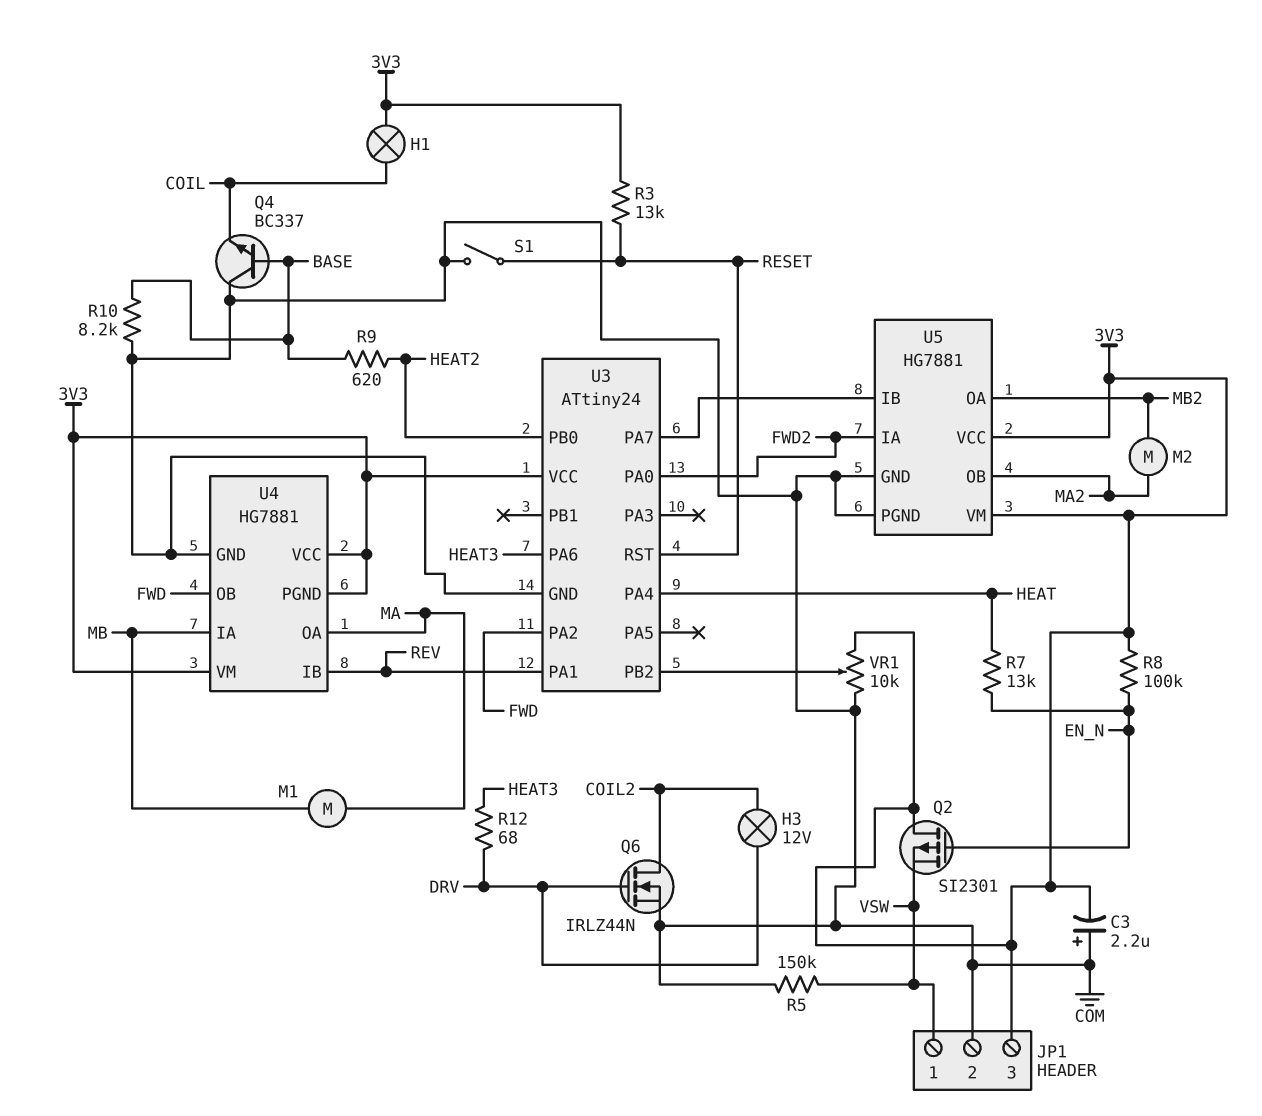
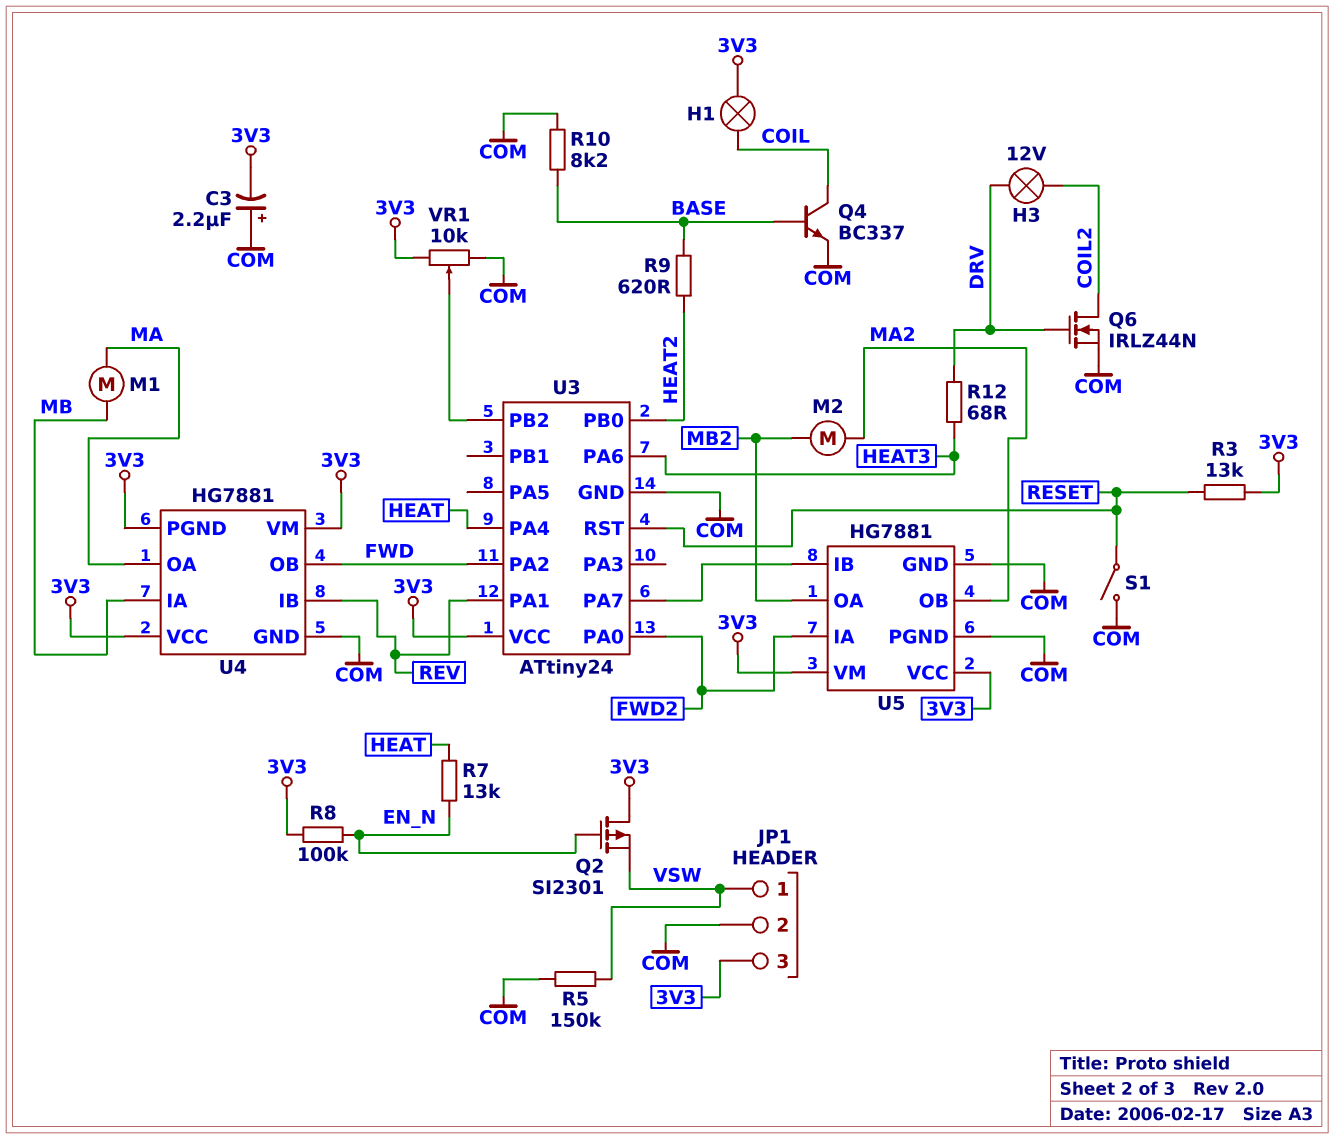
Q4: NPN BC337 (B BASE, C COM, E COIL) -> NPN BC337 (B BASE, C COIL, E COM)

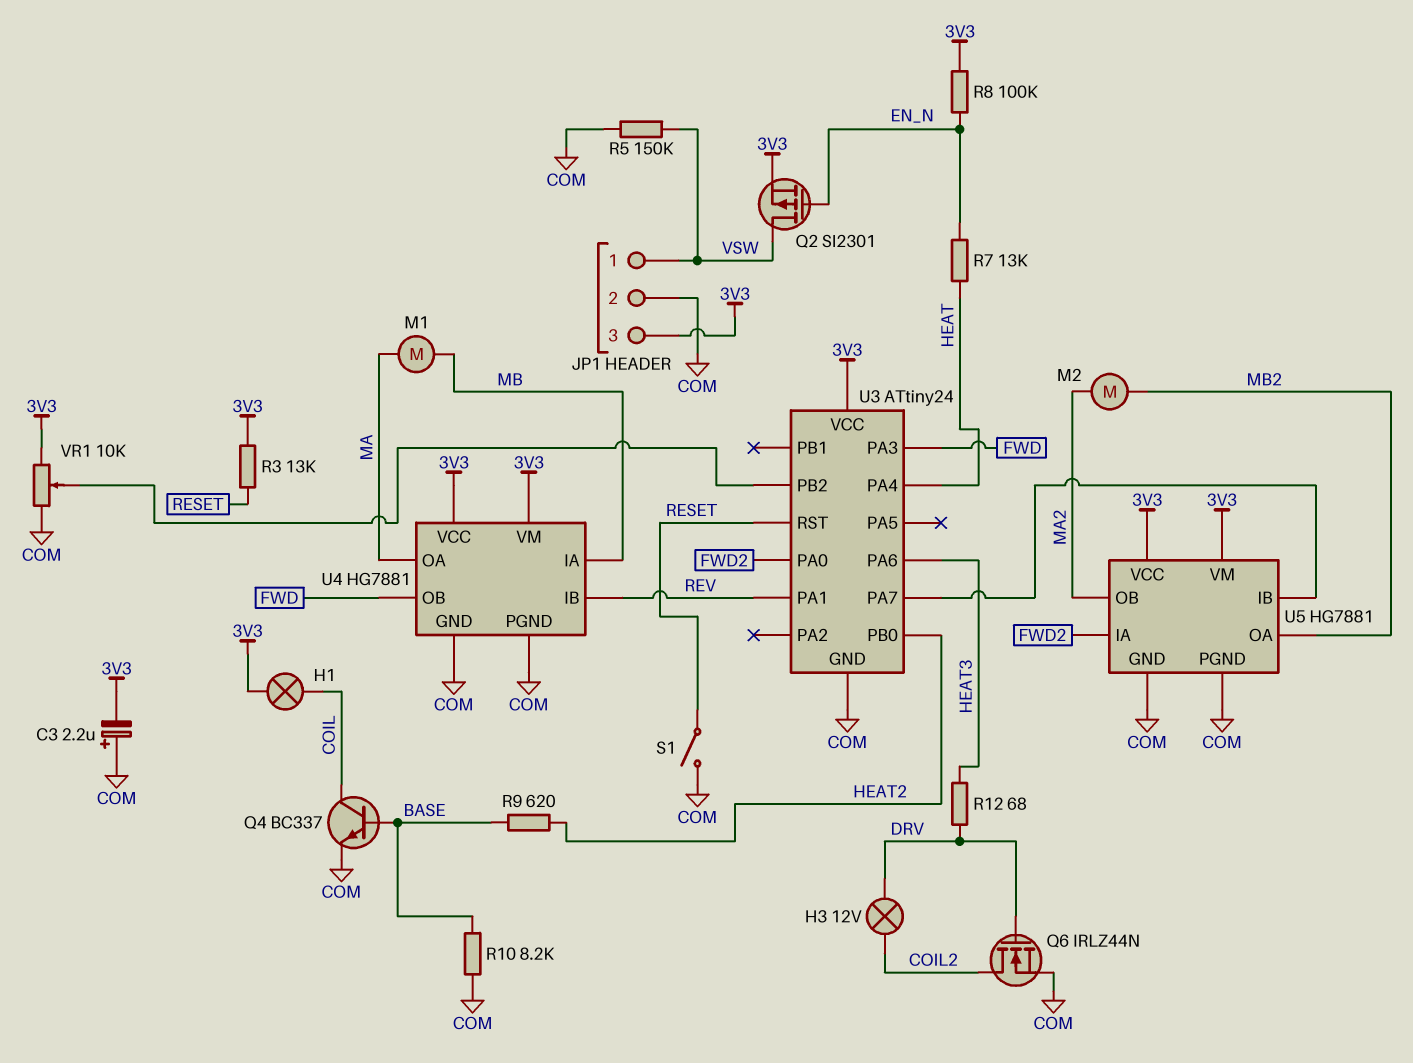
Q2: PMOS SI2301 (G EN_N, D 3V3, S VSW) -> PMOS SI2301 (G EN_N, D VSW, S 3V3)
U3 pin PA2: FWD -> none
U3 pin PA3: none -> FWD
U4 pin PGND: 3V3 -> COM

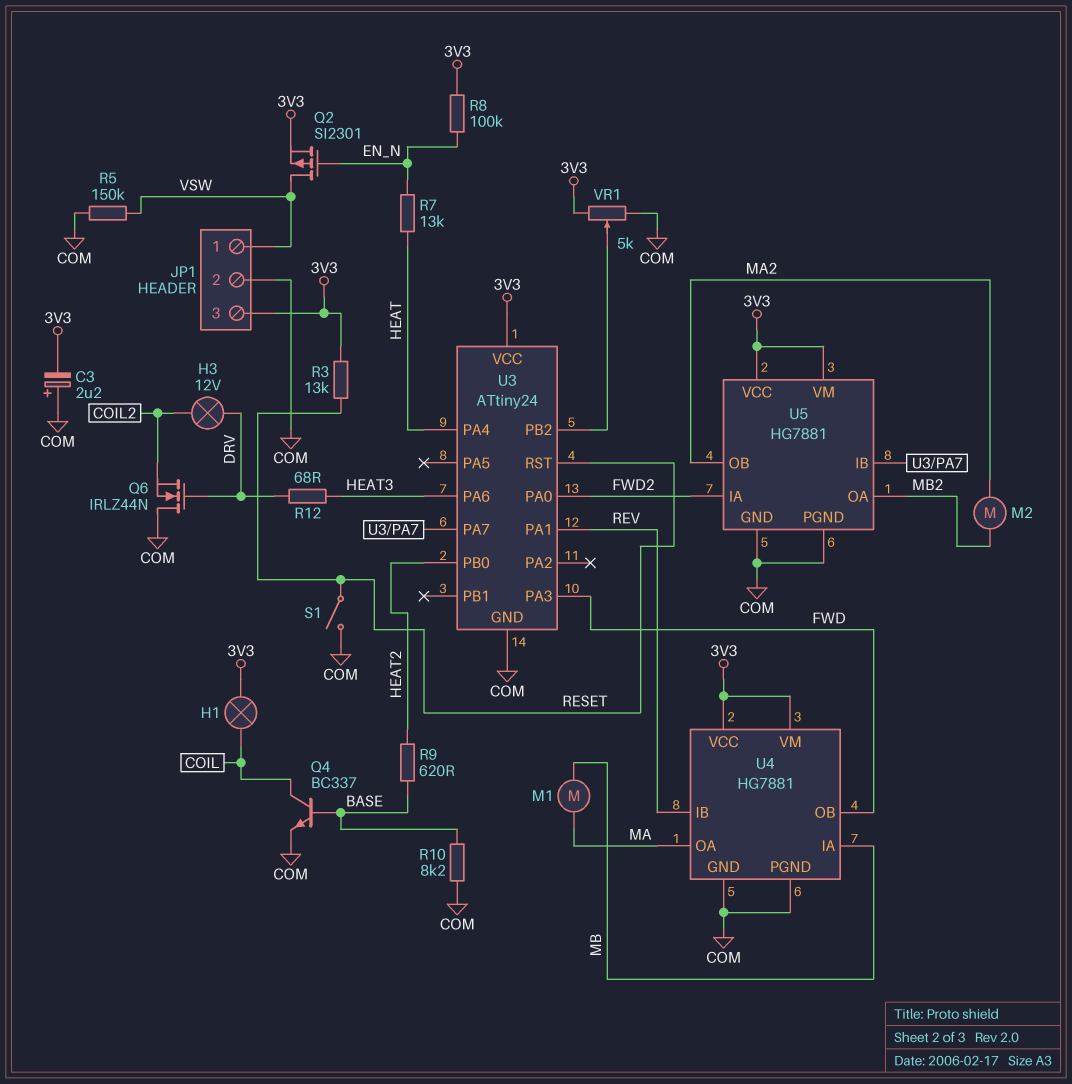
Q6: NMOS IRLZ44N (G DRV, D COIL2, S COM) -> NMOS IRLZ44N (G DRV, D COM, S COIL2)
VR1: 10k (3V3, COM, wiper U3/PB2) -> 5k (3V3, COM, wiper U3/PB2)

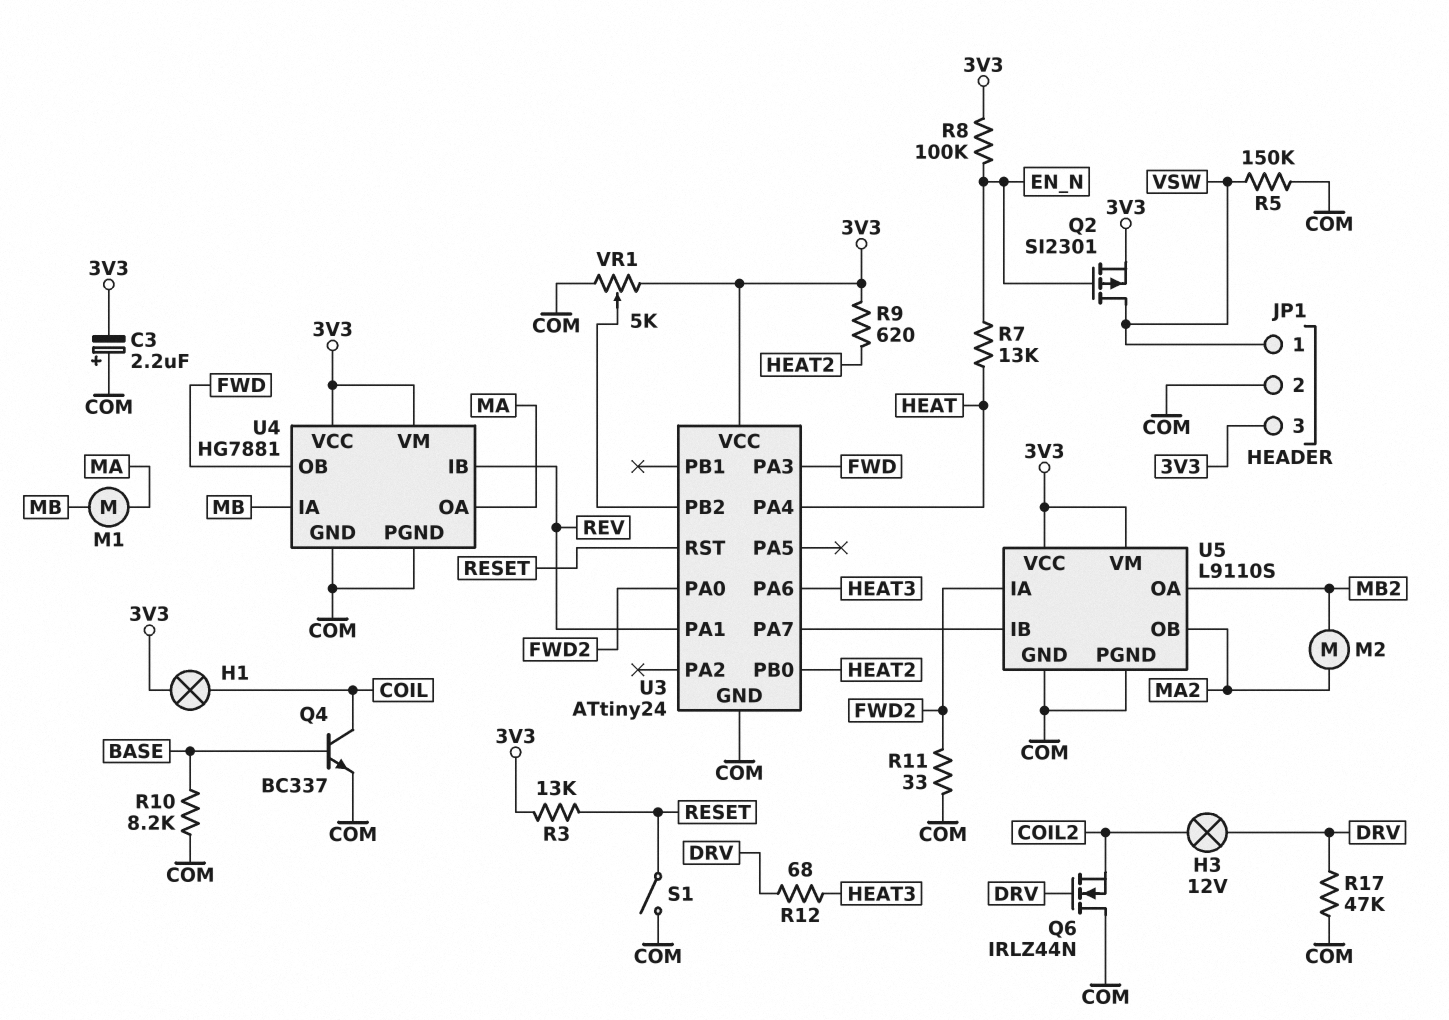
R9: 620 (BASE, HEAT2) -> 620 (3V3, HEAT2)
R11: none -> 33 (COM, FWD2)
R17: none -> 47k (COM, DRV)
U5: HG7881 -> L9110S

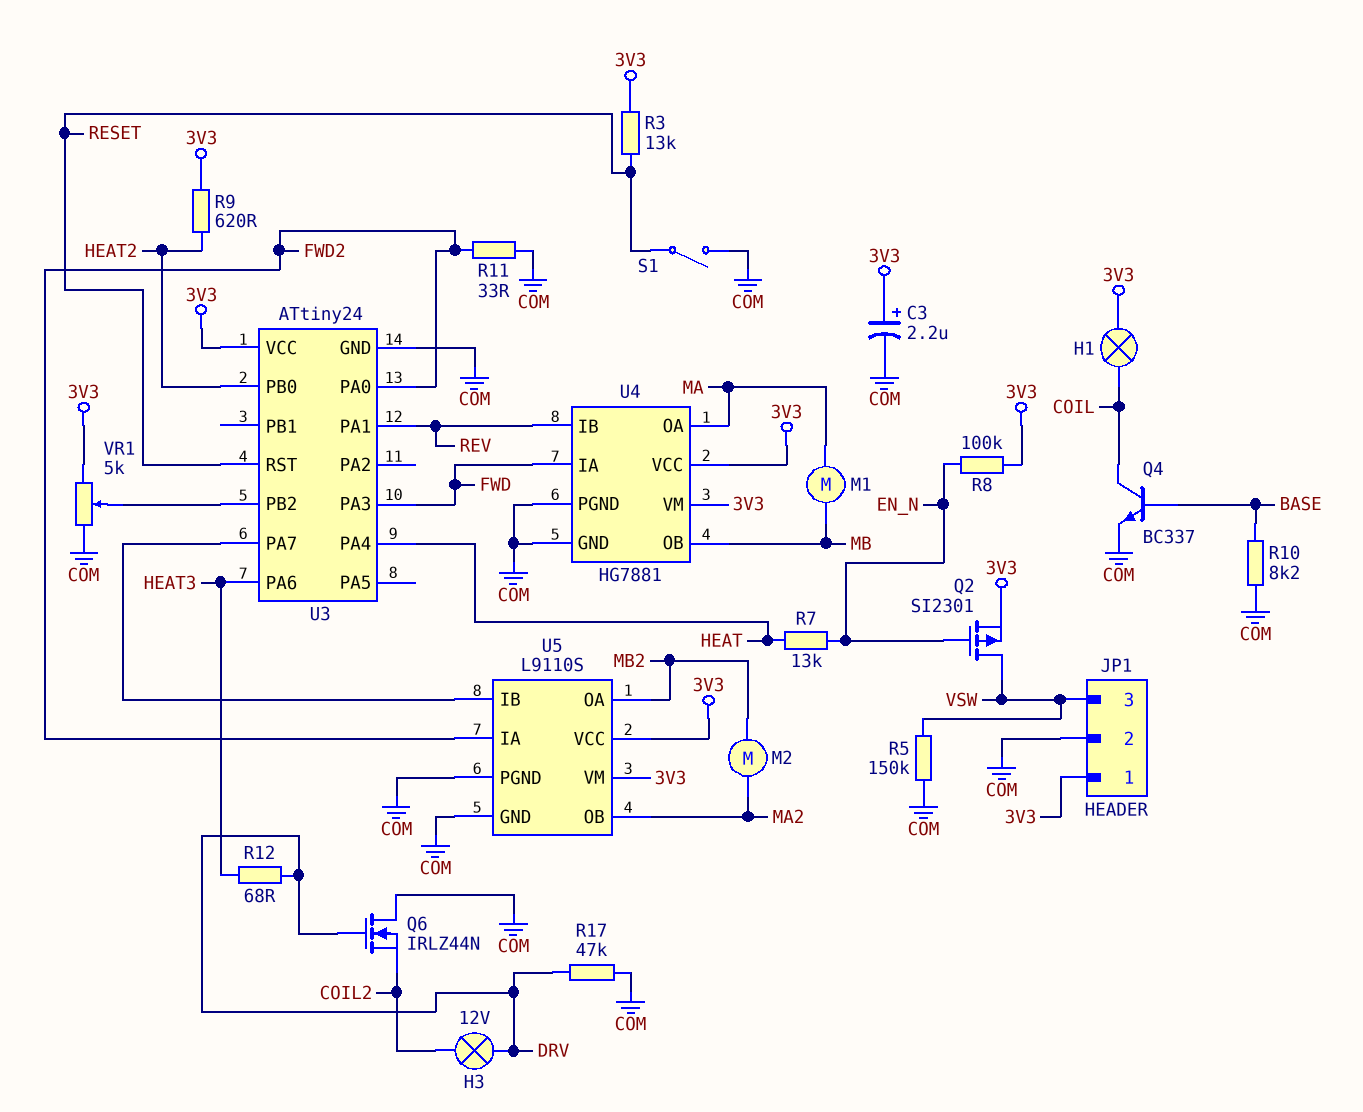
C3: 2.2uF (plus COM, minus 3V3) -> 2.2uF (plus 3V3, minus COM)
JP1 pin 1: VSW -> 3V3
JP1 pin 3: 3V3 -> VSW
U4 pin IA: MB -> FWD
U4 pin OB: FWD -> MB

